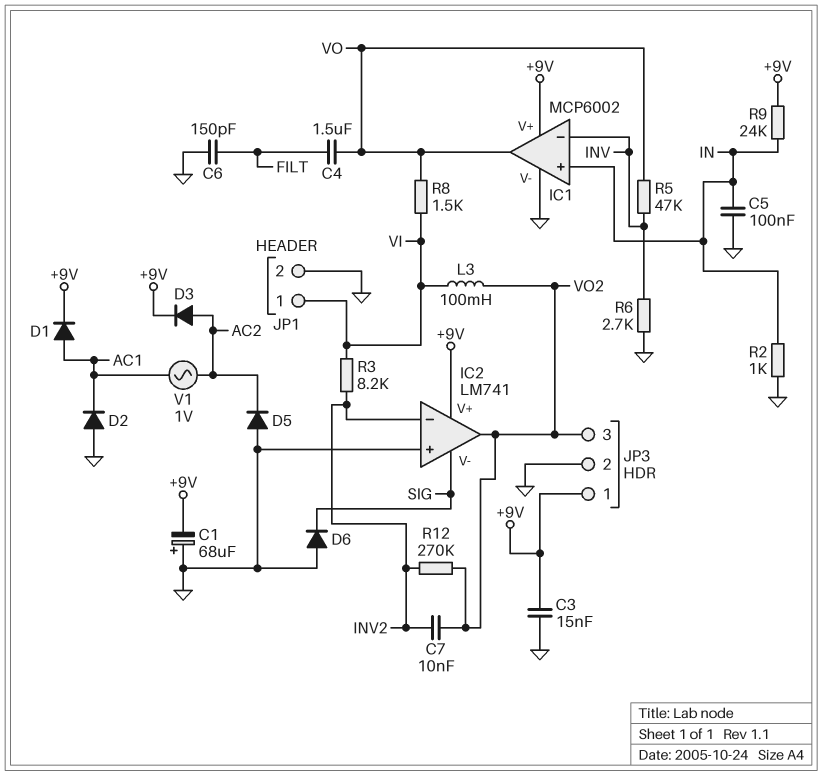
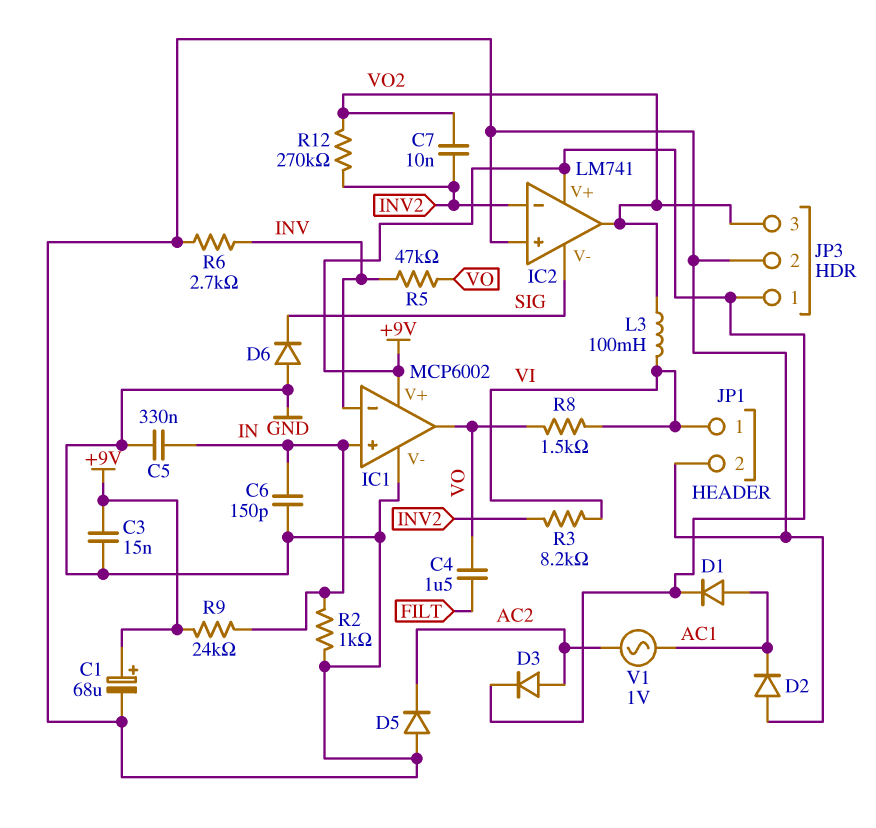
C1: 68uF (plus GND, minus +9V) -> 68uF (plus +9V, minus GND)
C5: 100nF (GND, IN) -> 330nF (GND, IN)
C6: 150pF (FILT, GND) -> 150pF (GND, IN)

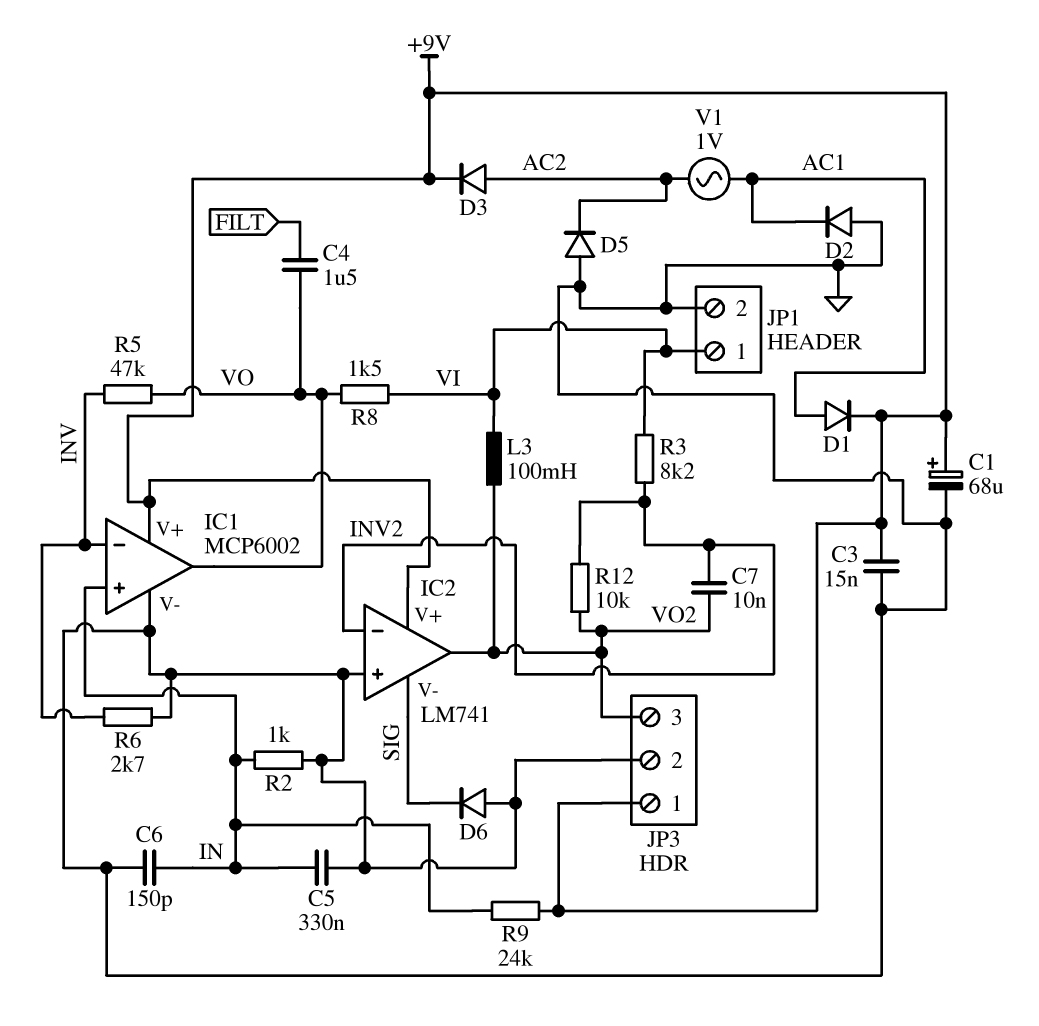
R12: 270k (INV2, VO2) -> 10k (INV2, VO2)

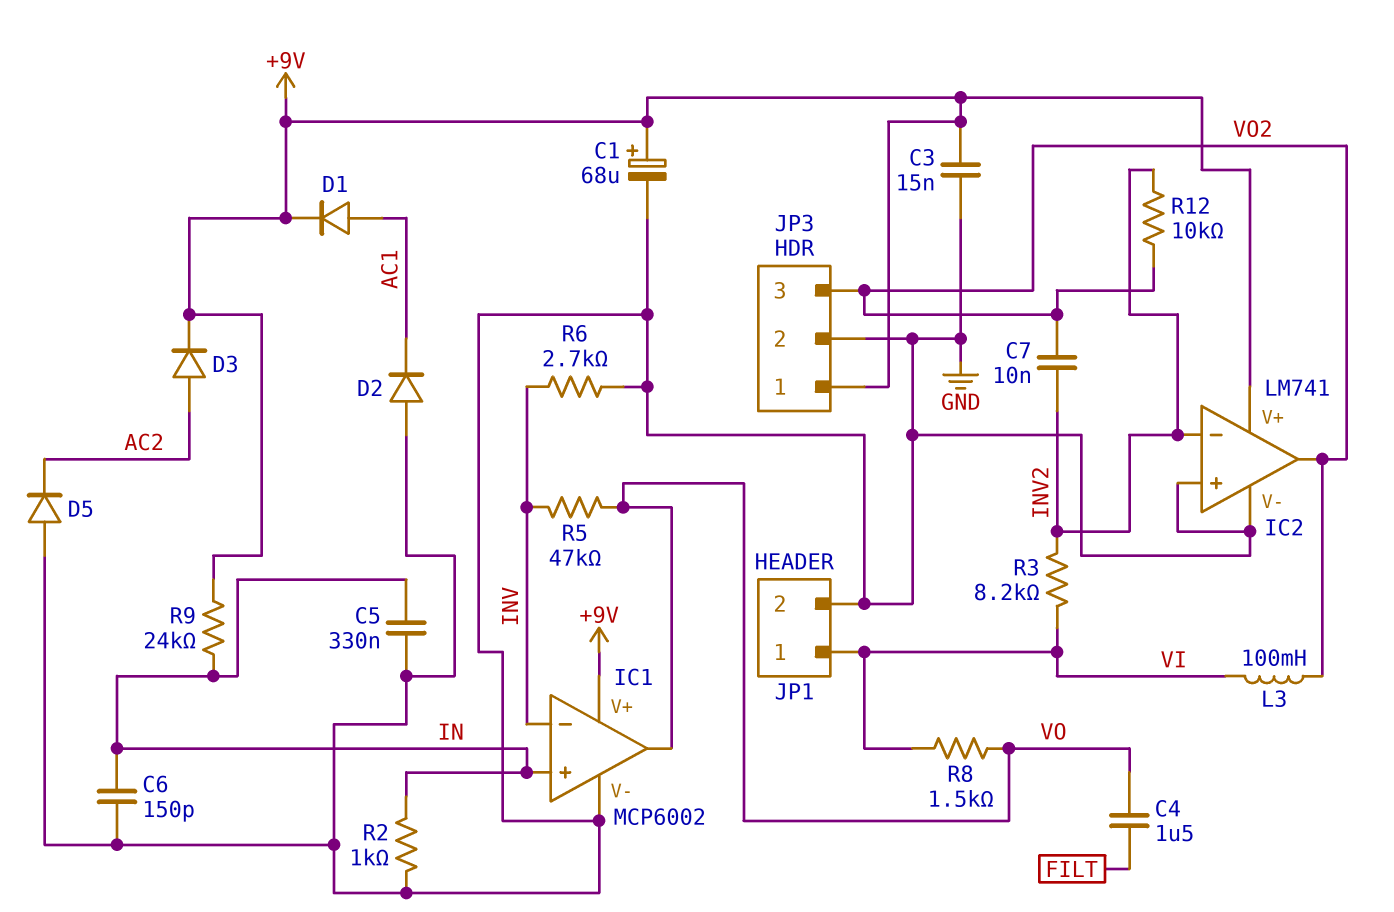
D6: diode (A GND, K SIG) -> none
IC2 pin V-: SIG -> GND
V1: AC 1V (AC1, AC2) -> none

